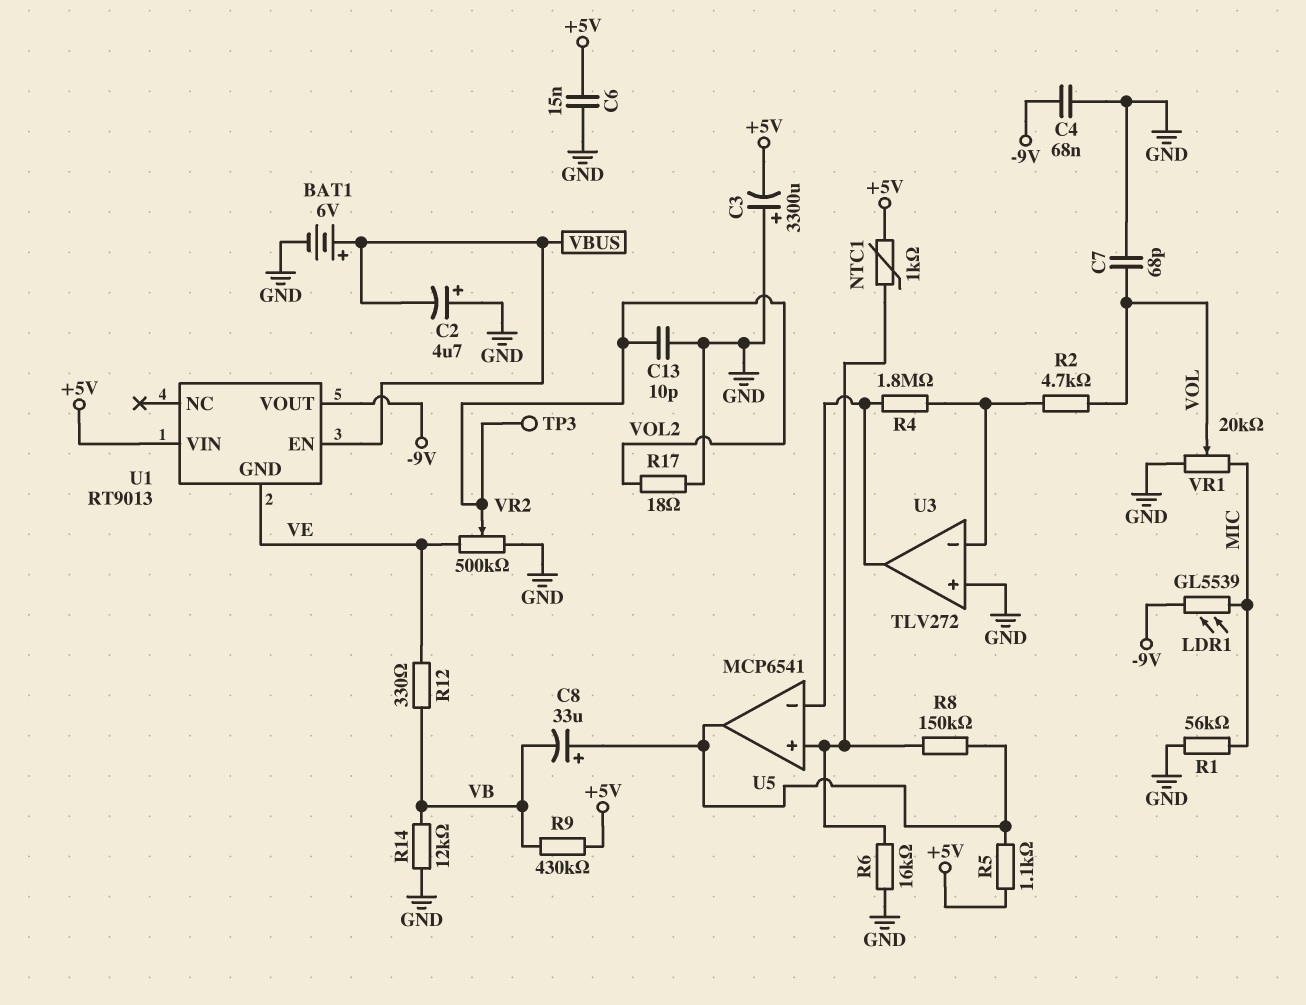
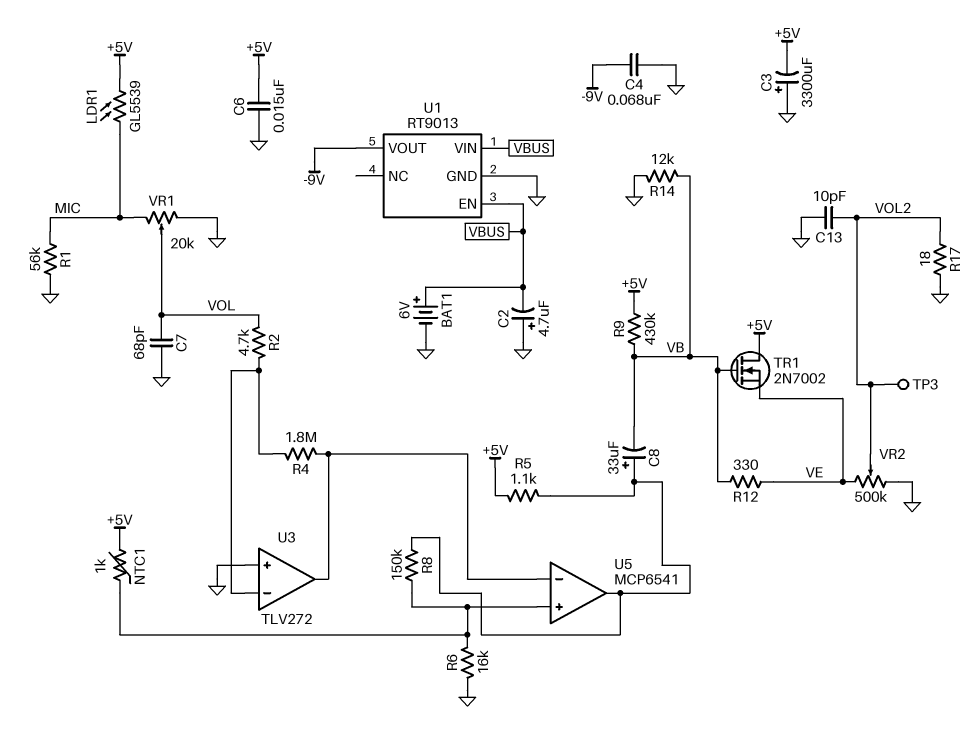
LDR1: GL5539 (-9V, MIC) -> GL5539 (+5V, MIC)
TR1: none -> NMOS 2N7002 (G VB, D +5V, S VE)
U1 pin GND: VE -> GND
U1 pin VIN: +5V -> VBUS

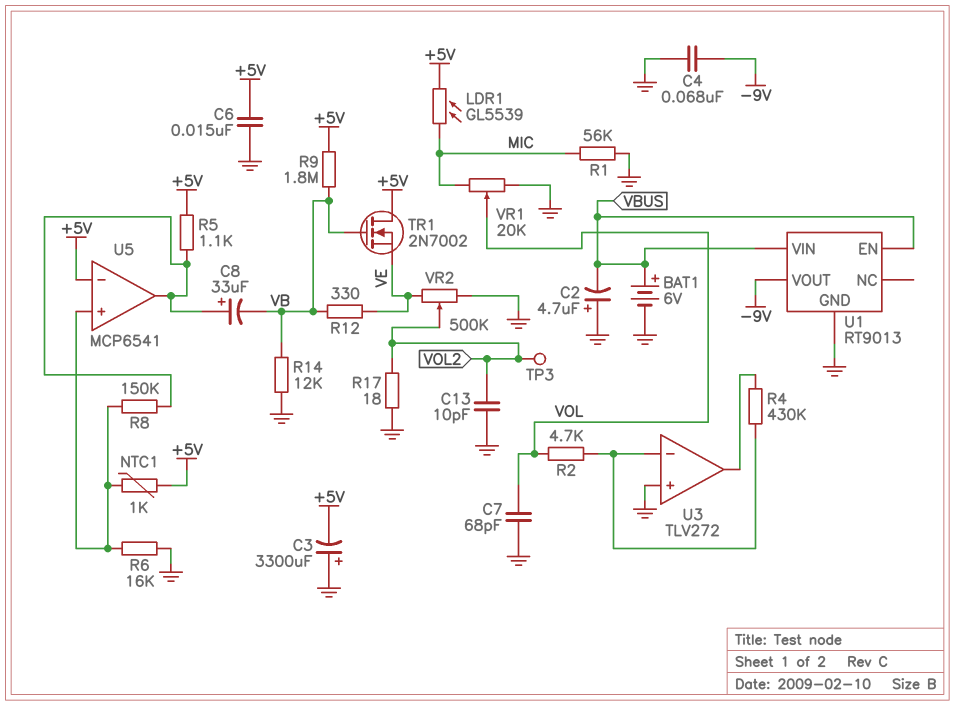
R4: 1.8M (U3/in-, U3/out) -> 430k (U3/in-, U3/out)
R9: 430k (+5V, VB) -> 1.8M (+5V, VB)
U5 pin in-: U3/out -> +5V

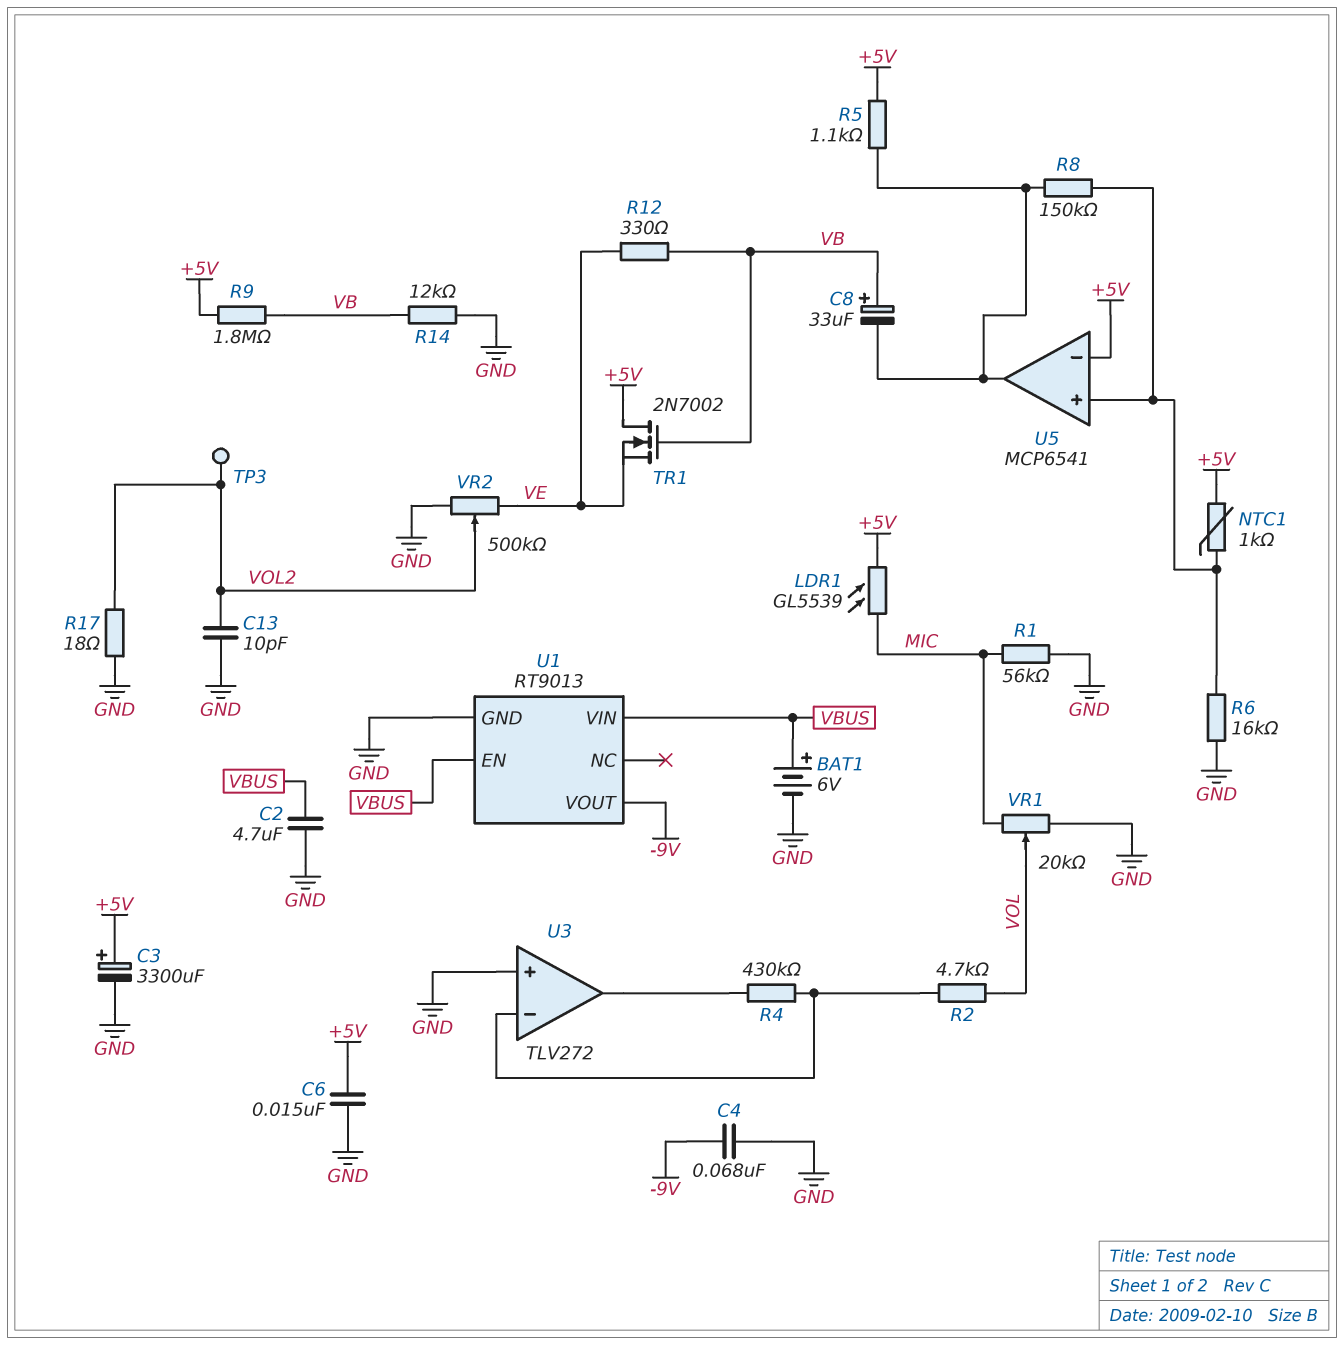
C2: 4.7uF (plus GND, minus VBUS) -> 4.7uF (GND, VBUS)
C3: 3300uF (plus GND, minus +5V) -> 3300uF (plus +5V, minus GND)
C7: 68pF (GND, VOL) -> none
C8: 33uF (plus U5/out, minus VB) -> 33uF (plus VB, minus U5/out)

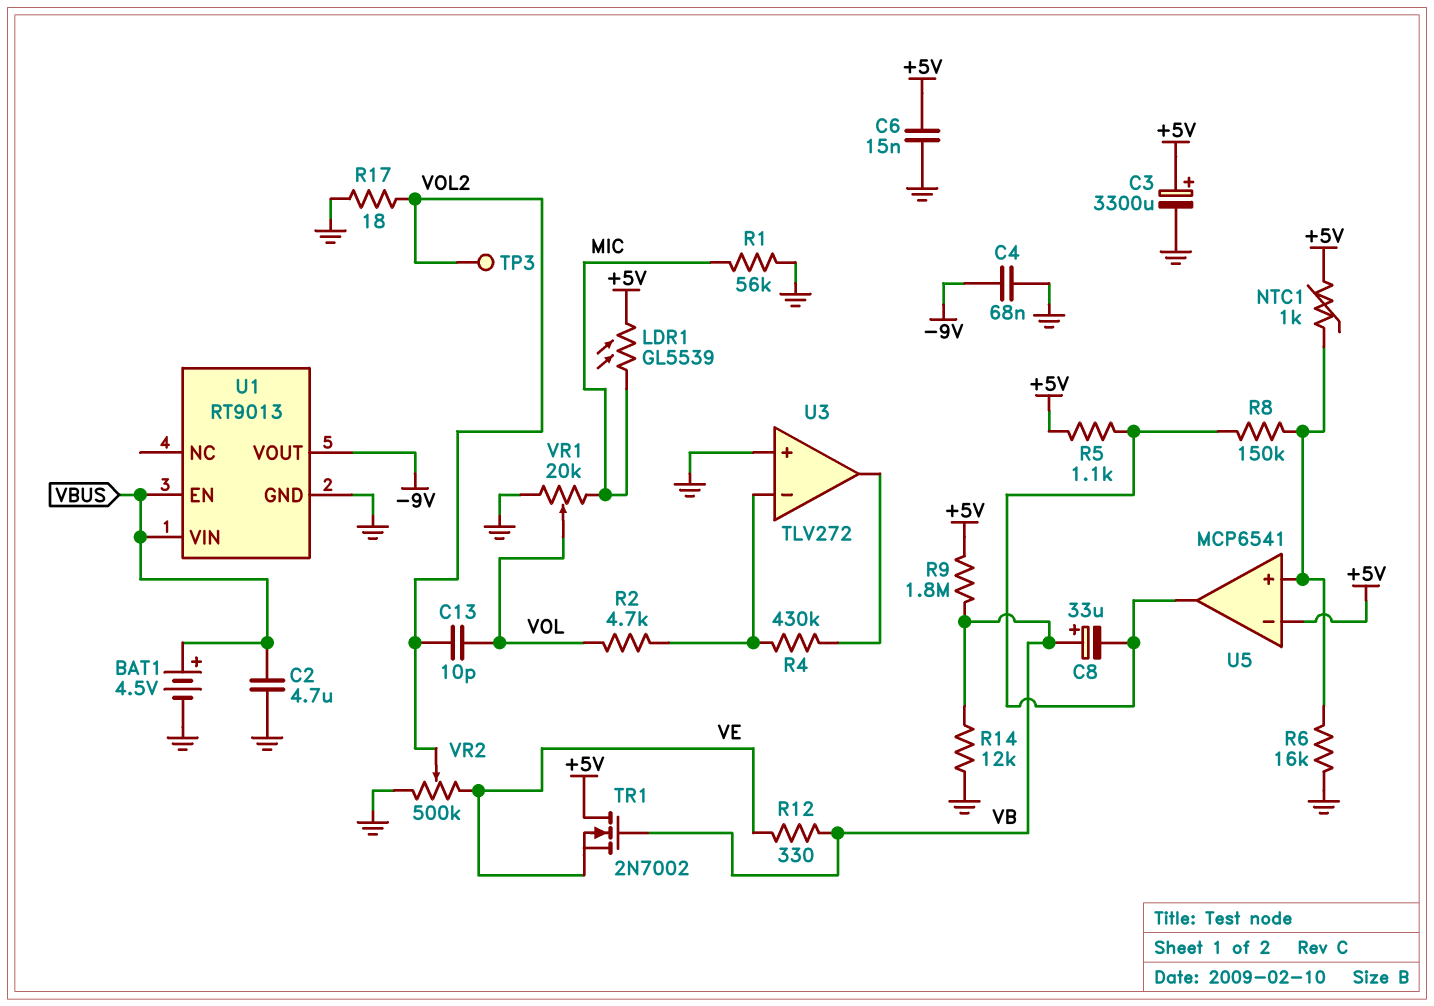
BAT1: 6V (plus VBUS, minus GND) -> 4.5V (plus VBUS, minus GND)
C13: 10pF (GND, VOL2) -> 10pF (VOL, VOL2)

